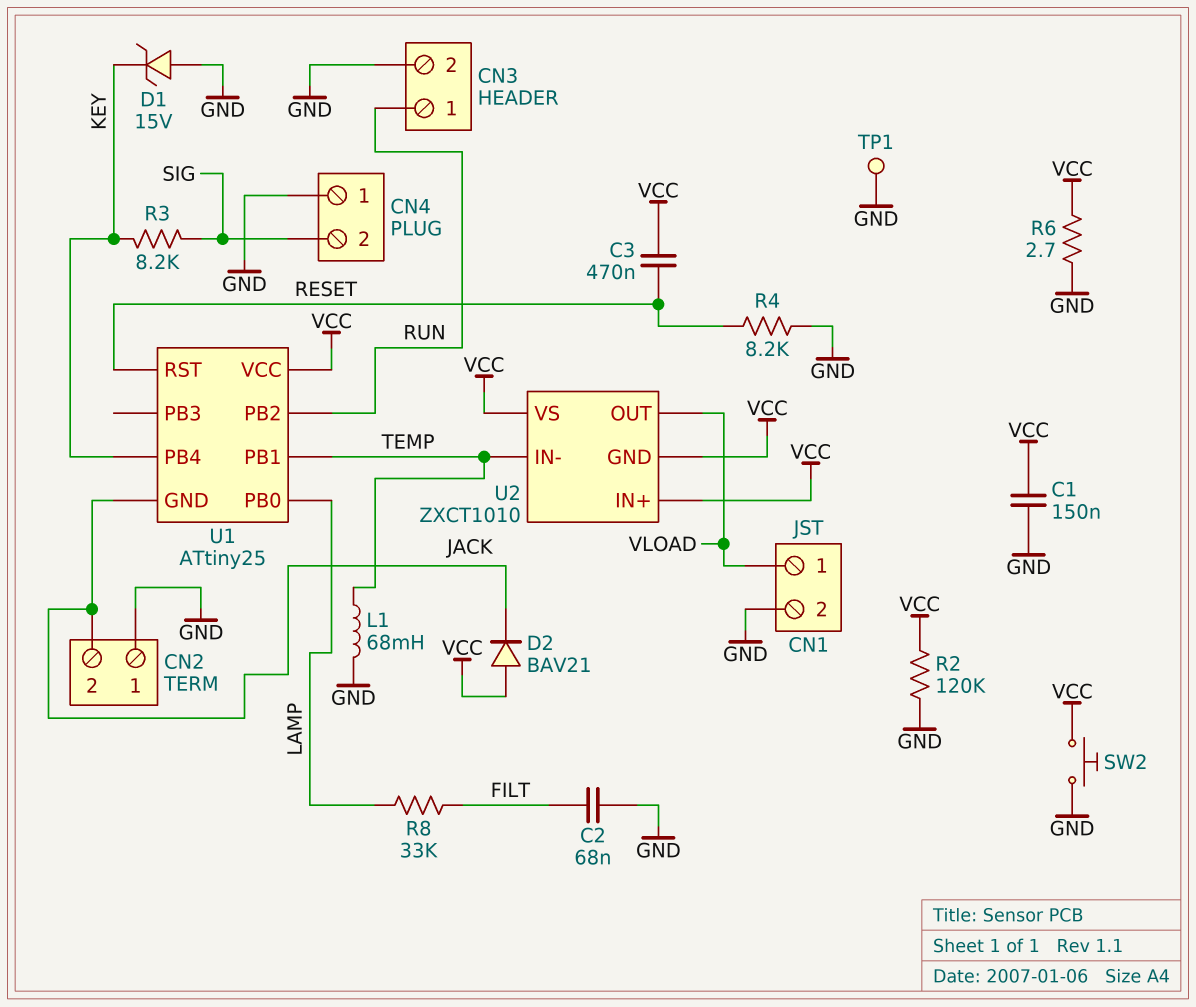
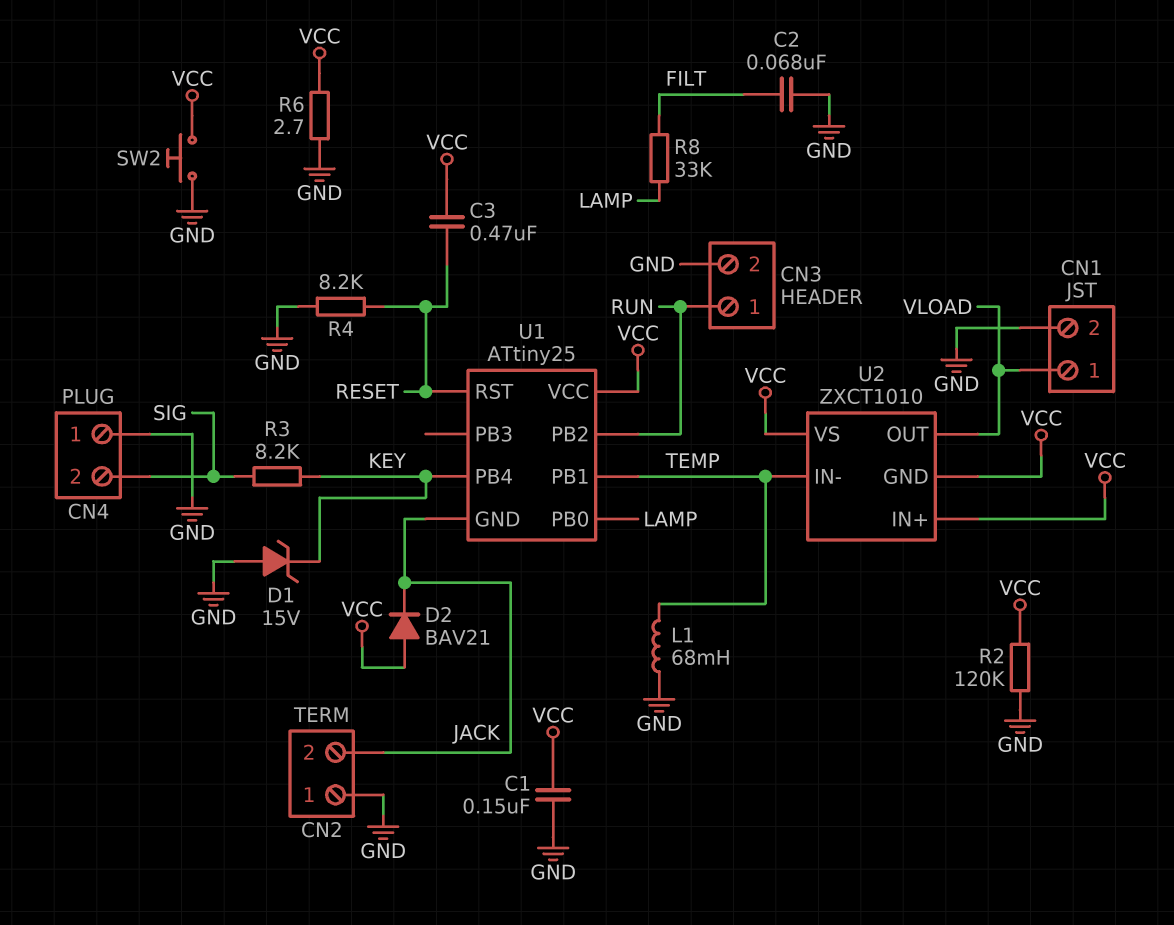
TP1: test point (GND) -> none

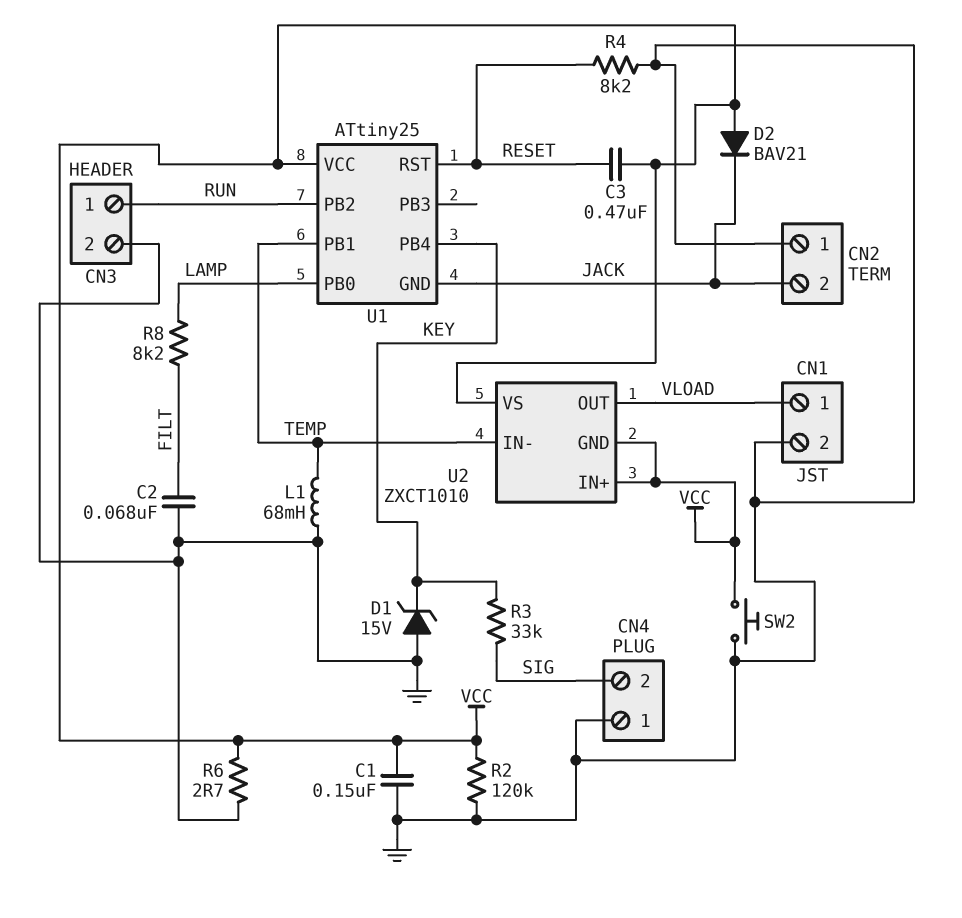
R3: 8.2k (KEY, SIG) -> 33k (KEY, SIG)
R8: 33k (FILT, LAMP) -> 8.2k (FILT, LAMP)

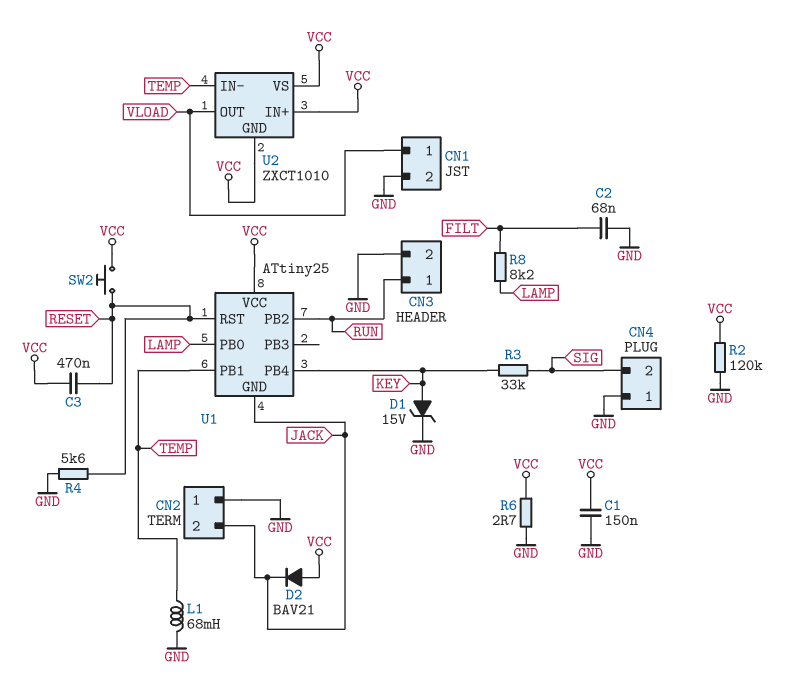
D1: zener 15V (A GND, K KEY) -> zener 15V (A KEY, K GND)
R4: 8.2k (GND, RESET) -> 5.6k (GND, RESET)
SW2: button (GND, VCC) -> button (RESET, VCC)

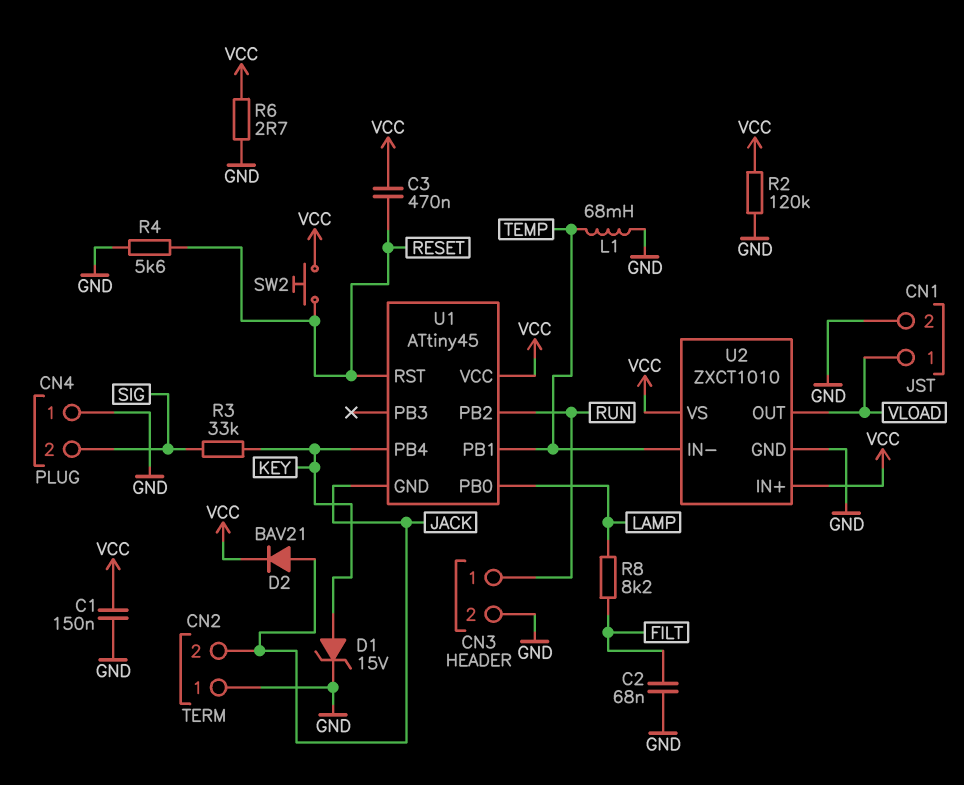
D2: diode BAV21 (A VCC, K JACK) -> diode BAV21 (A JACK, K VCC)
U1: ATtiny25 -> ATtiny45
U2 pin GND: VCC -> GND

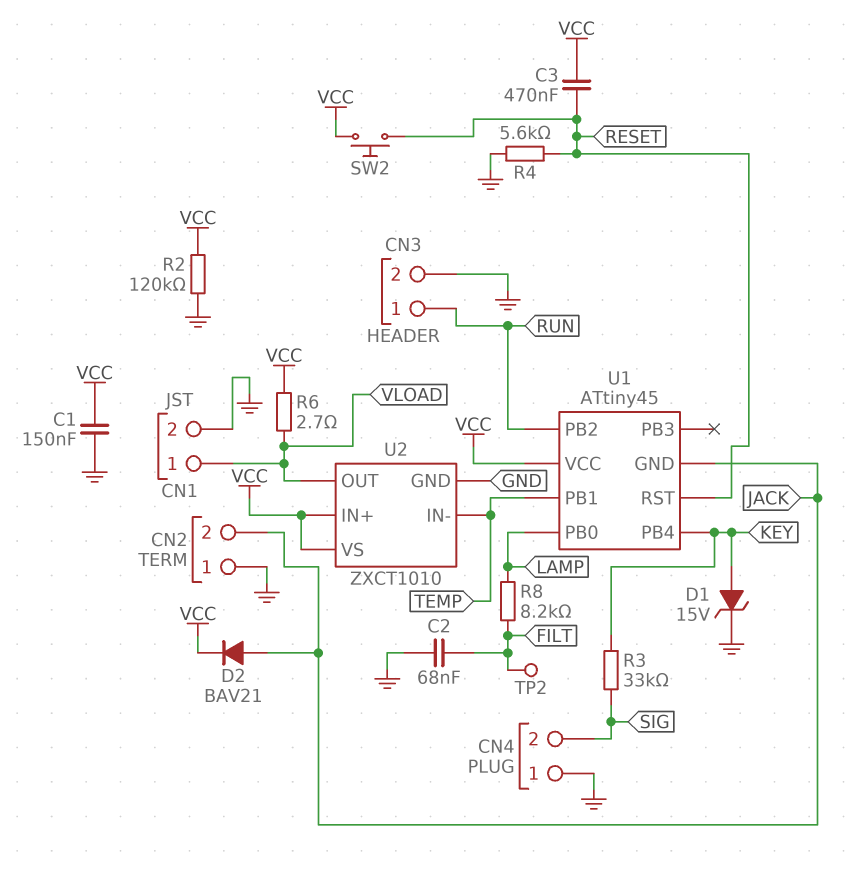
L1: 68mH (GND, TEMP) -> none
R6: 2.7 (GND, VCC) -> 2.7 (VCC, VLOAD)
TP2: none -> test point (FILT)

